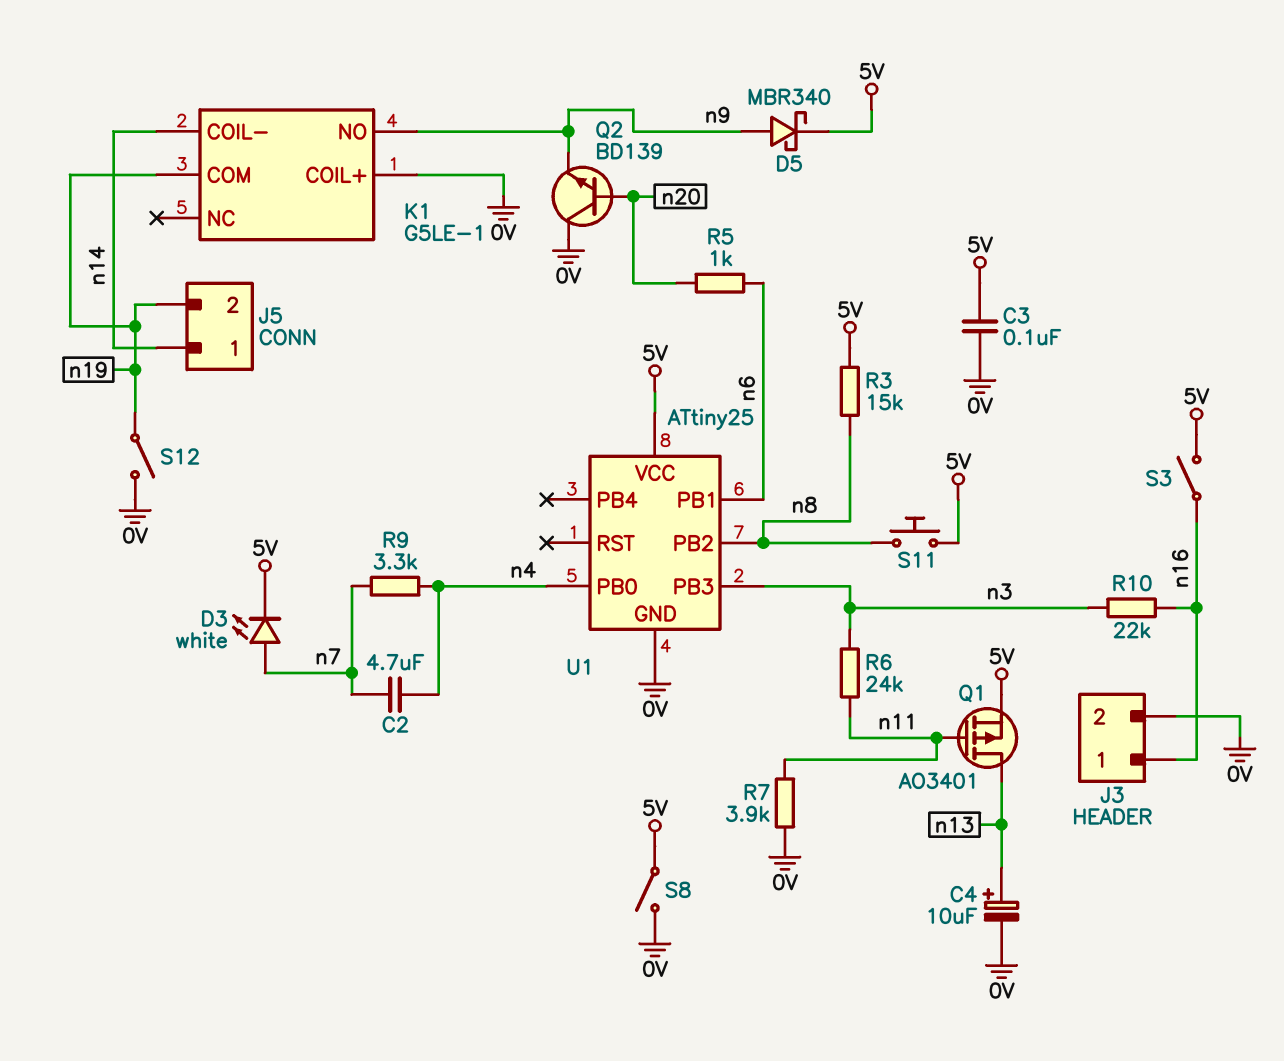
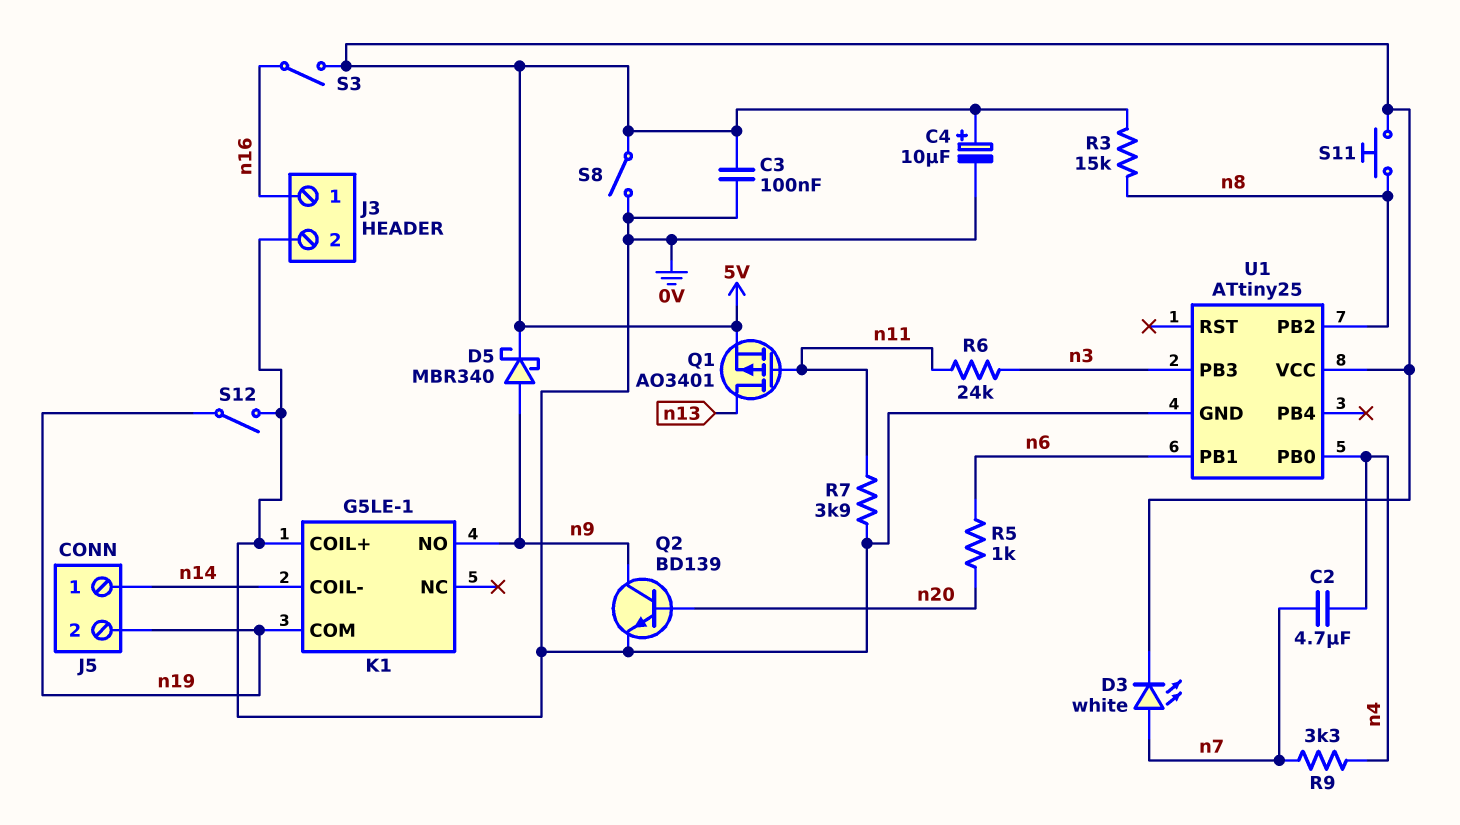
C4: 10uF (plus n13, minus 0V) -> 10uF (plus 5V, minus 0V)
Q2: NPN BD139 (B n20, C 0V, E n9) -> NPN BD139 (B n20, C n9, E 0V)
R10: 22k (n3, n16) -> none

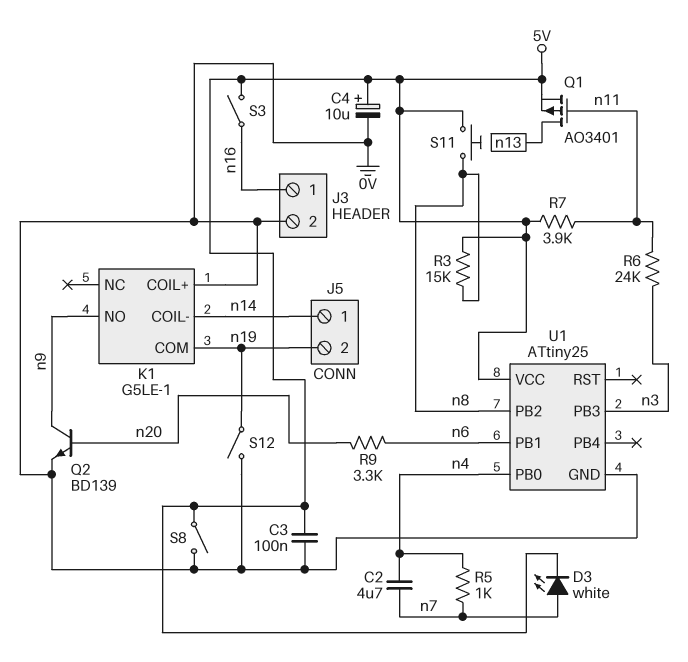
D5: schottky MBR340 (A n9, K 5V) -> none
R5: 1k (n6, n20) -> 1k (n4, n7)
R7: 3.9k (0V, n11) -> 3.9k (5V, n11)
R9: 3.3k (n4, n7) -> 3.3k (n6, n20)

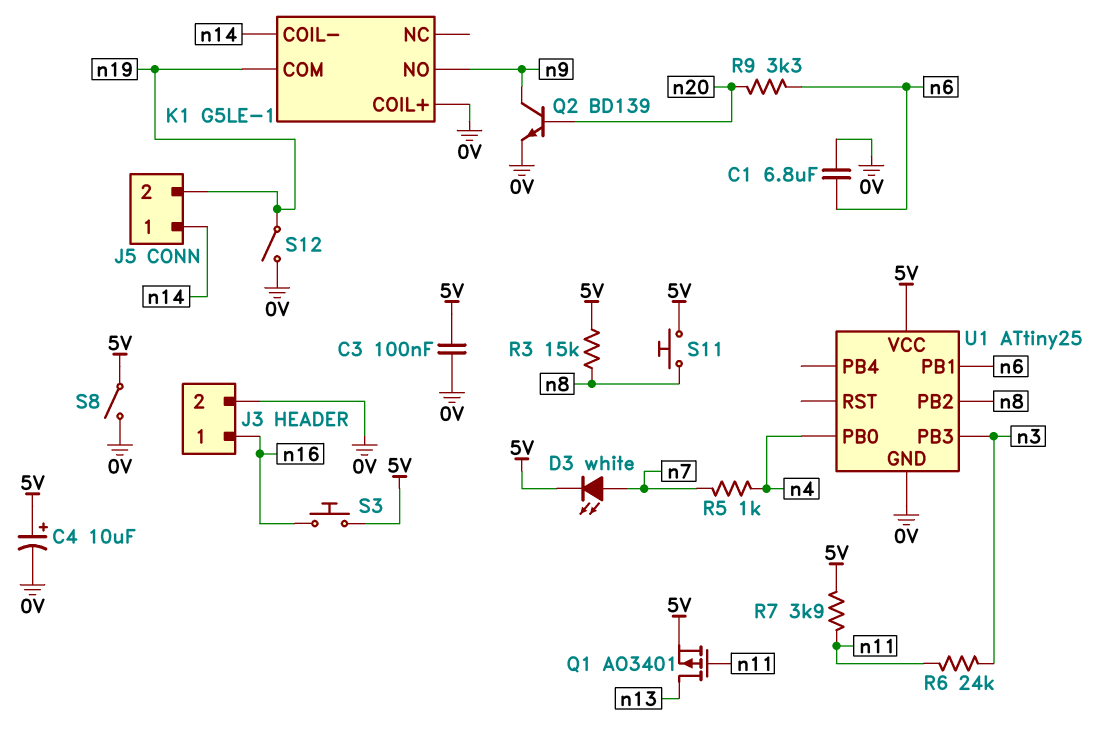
C1: none -> 6.8uF (0V, n6)
C2: 4.7uF (n4, n7) -> none
S3: switch (5V, n16) -> button (5V, n16)

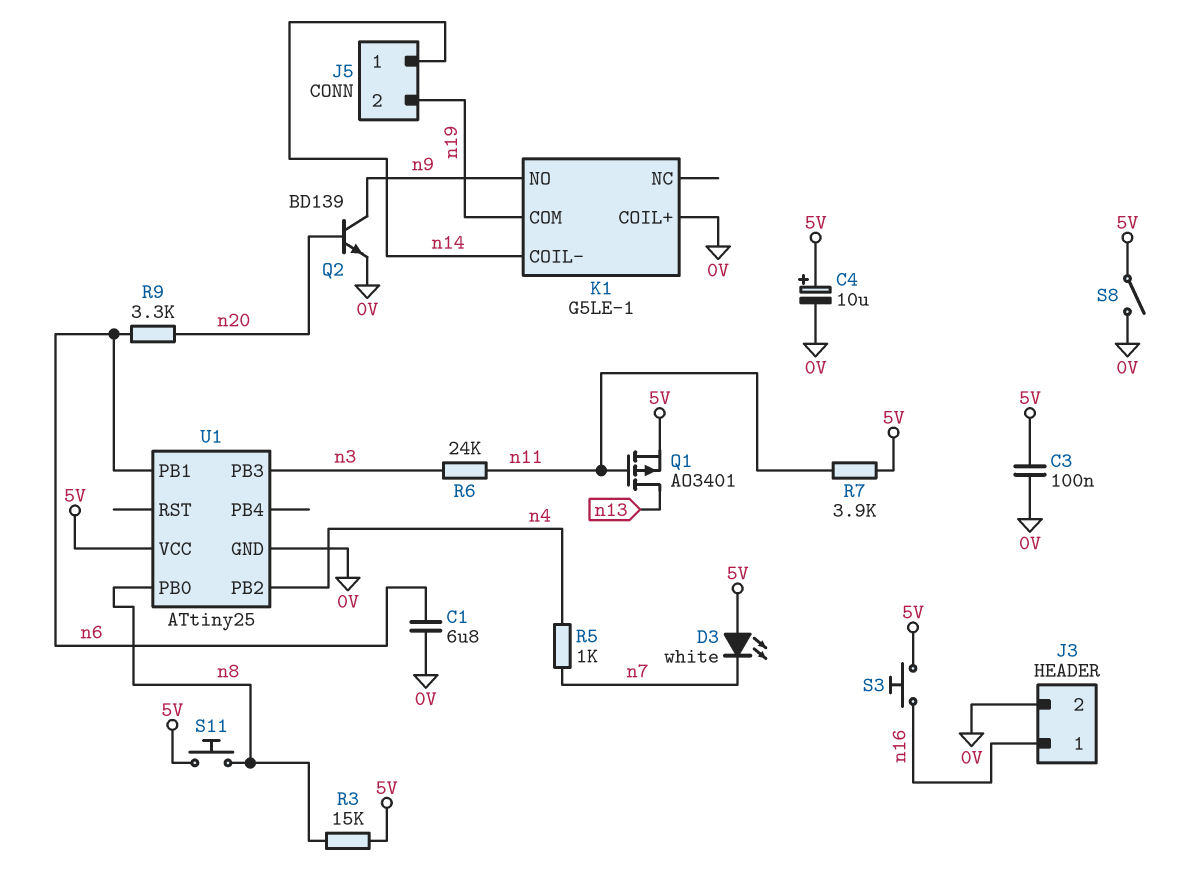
D3: LED white (A n7, K 5V) -> LED white (A 5V, K n7)
S12: switch (0V, n19) -> none
U1 pin PB0: n4 -> n8
U1 pin PB2: n8 -> n4

